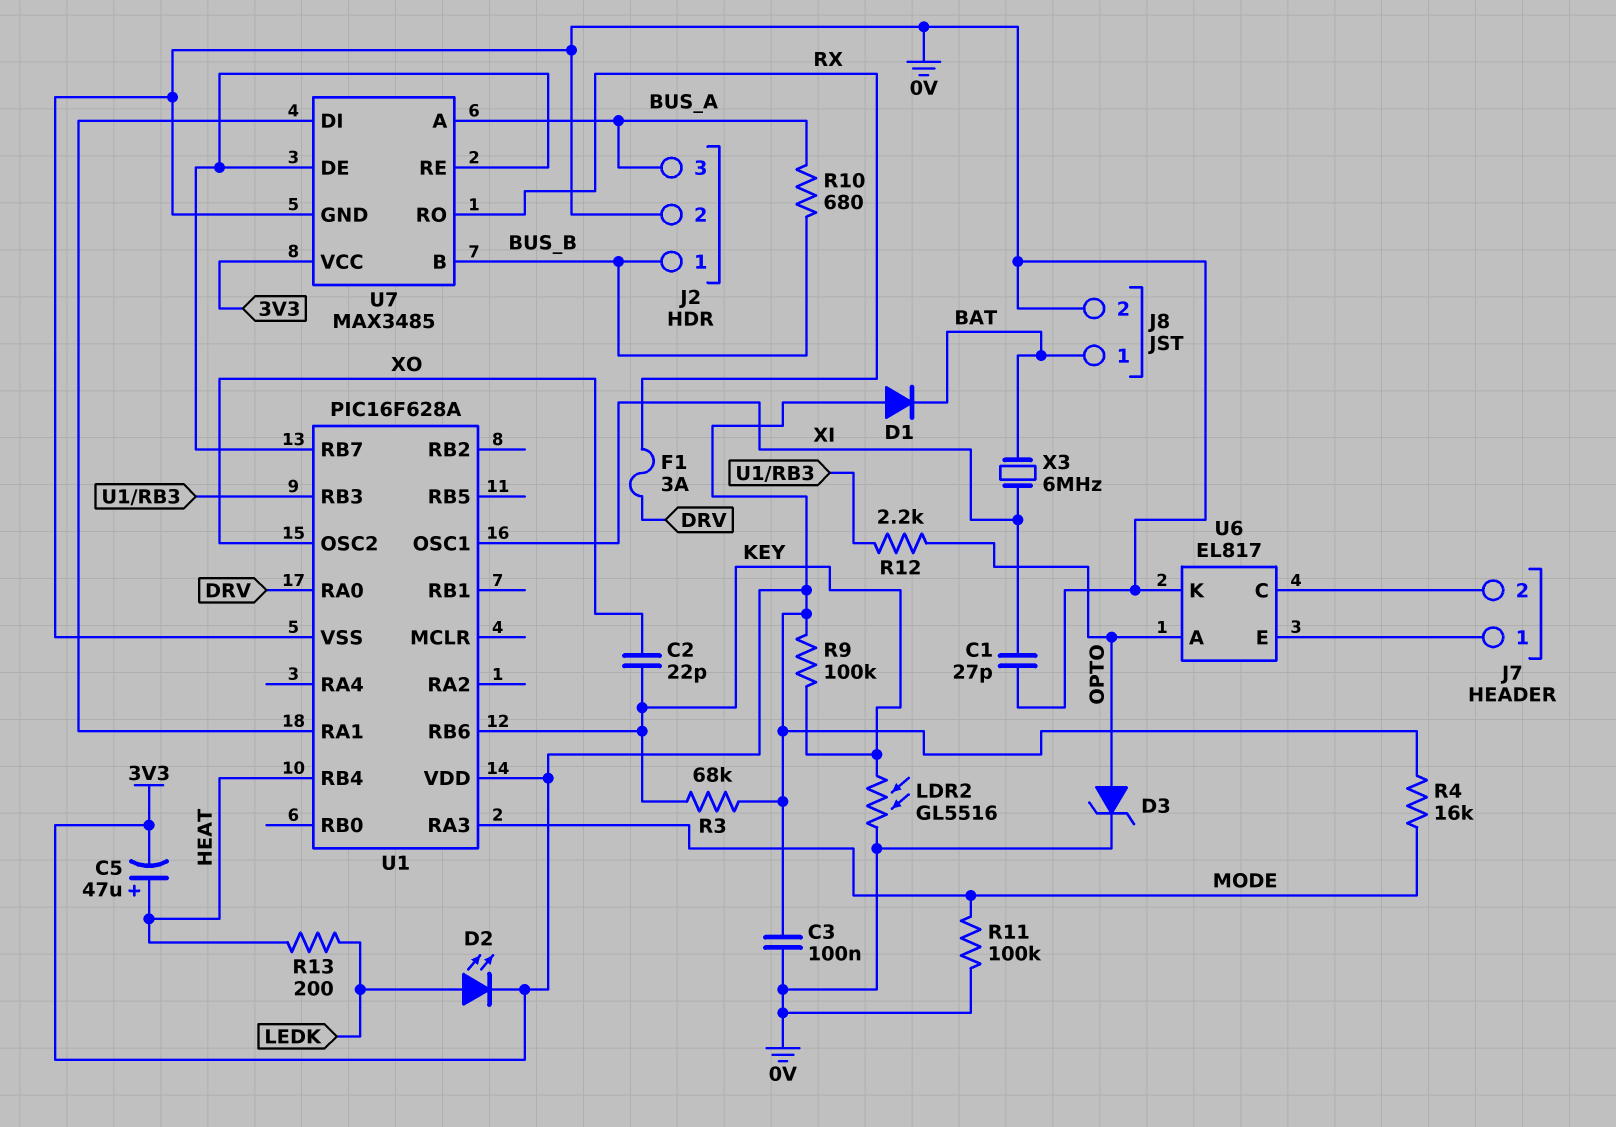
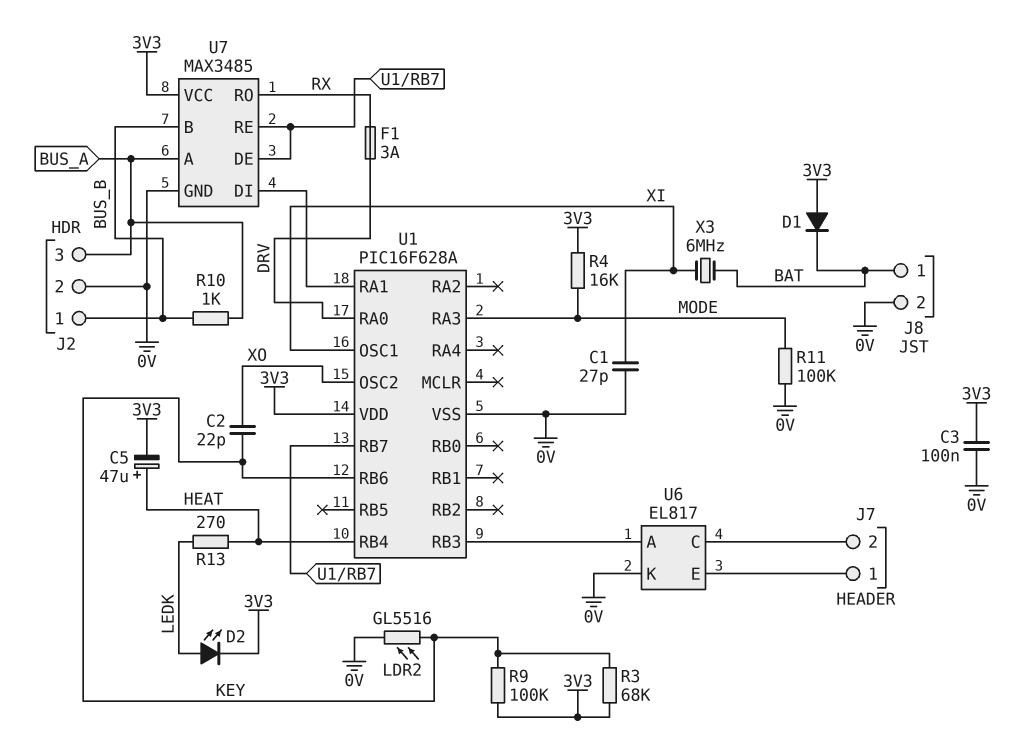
D3: zener (A OPTO, K 0V) -> none
R10: 680 (BUS_A, BUS_B) -> 1k (BUS_A, BUS_B)
R12: 2.2k (OPTO, U1/RB3) -> none
R13: 200 (HEAT, LEDK) -> 270 (HEAT, LEDK)
U6 pin A: OPTO -> U1/RB3

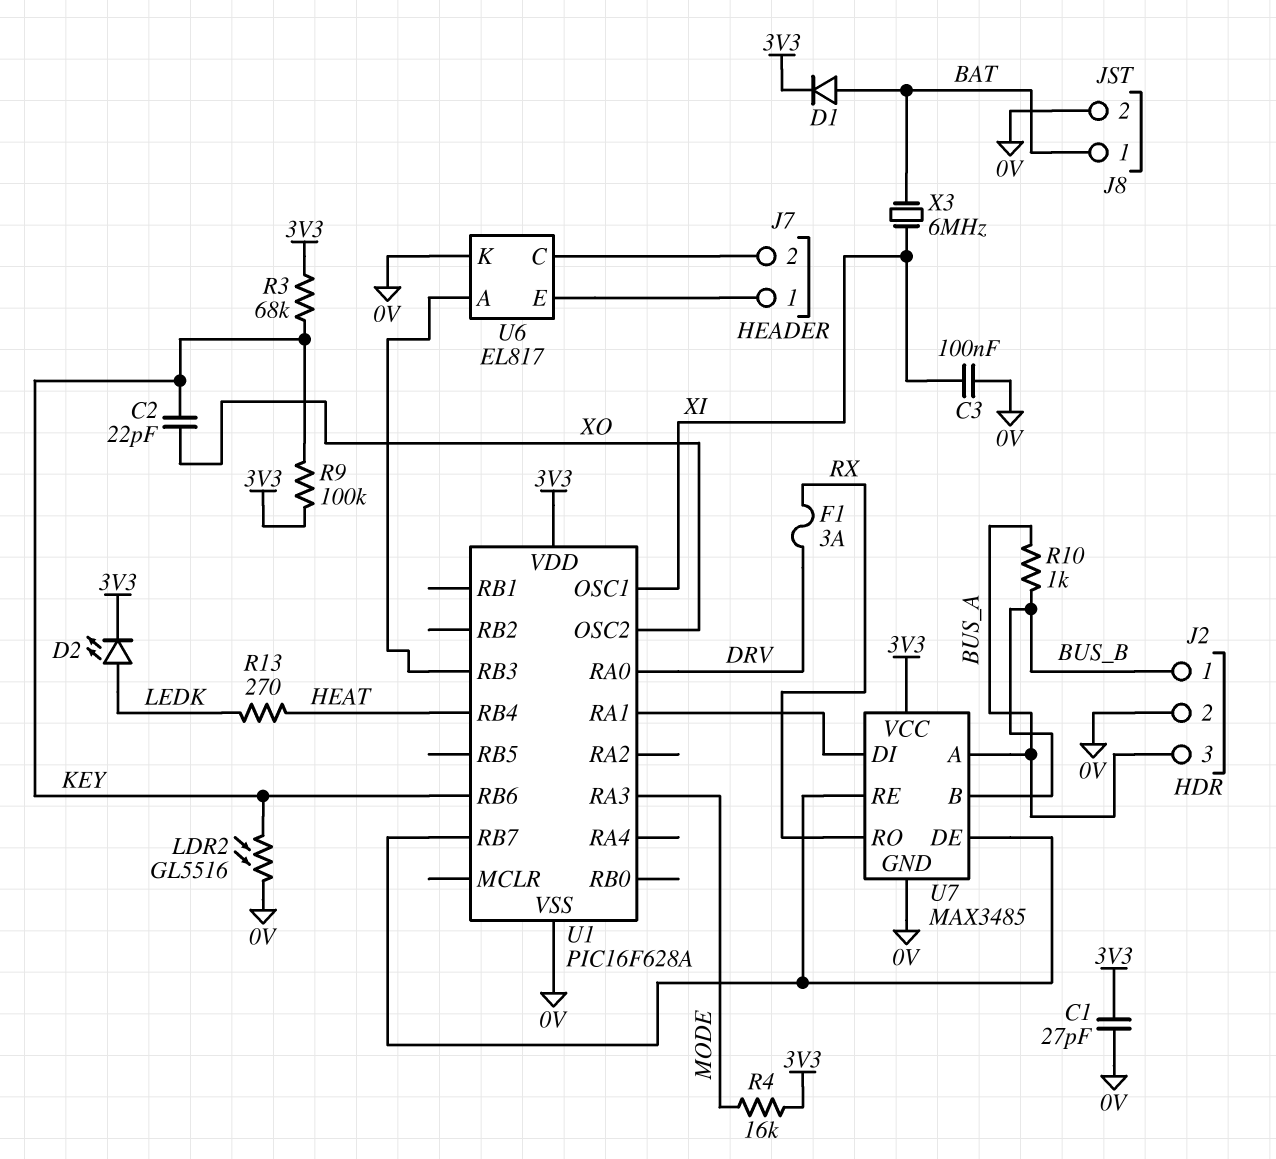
C1: 27pF (0V, XI) -> 27pF (0V, 3V3)
C3: 100nF (0V, 3V3) -> 100nF (0V, XI)
C5: 47uF (plus HEAT, minus 3V3) -> none
D1: diode (A 3V3, K BAT) -> diode (A BAT, K 3V3)
R11: 100k (0V, MODE) -> none

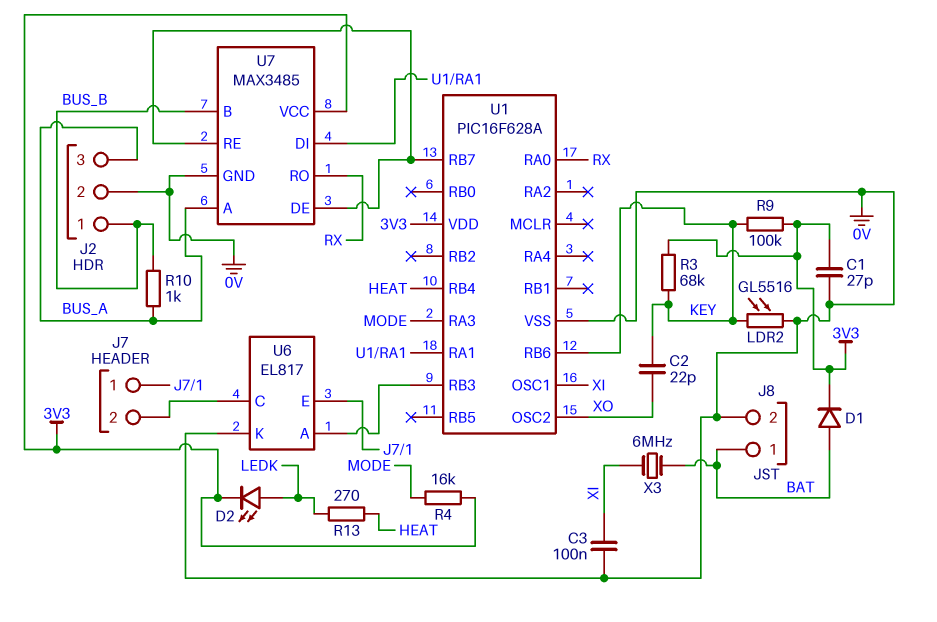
F1: 3A (DRV, RX) -> none
U1 pin RA0: DRV -> RX

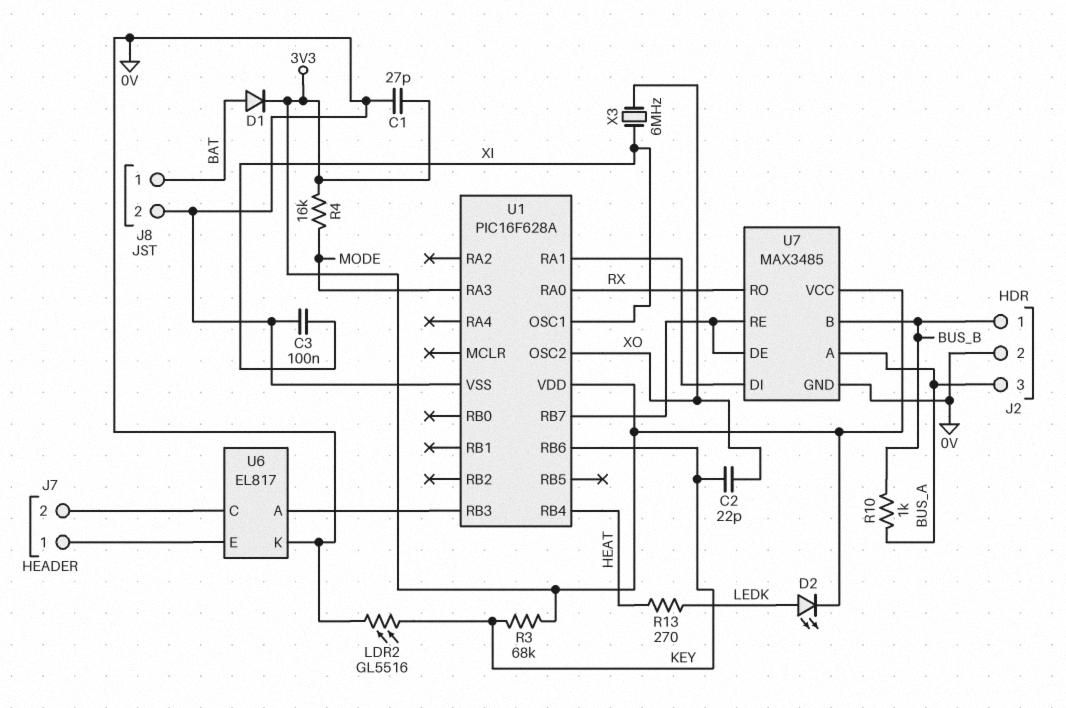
R9: 100k (3V3, KEY) -> none
X3: 6MHz (BAT, XI) -> 6MHz (XI, XO)

